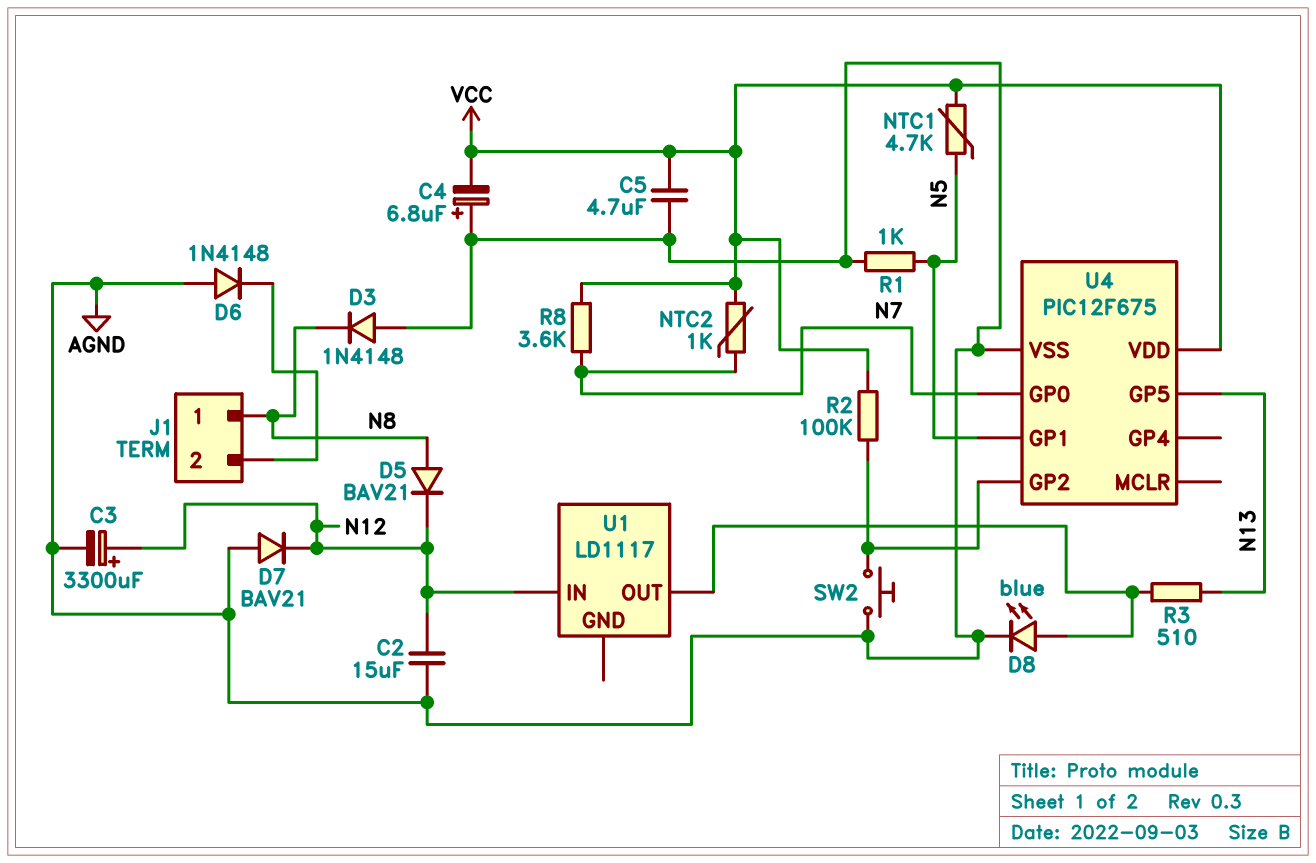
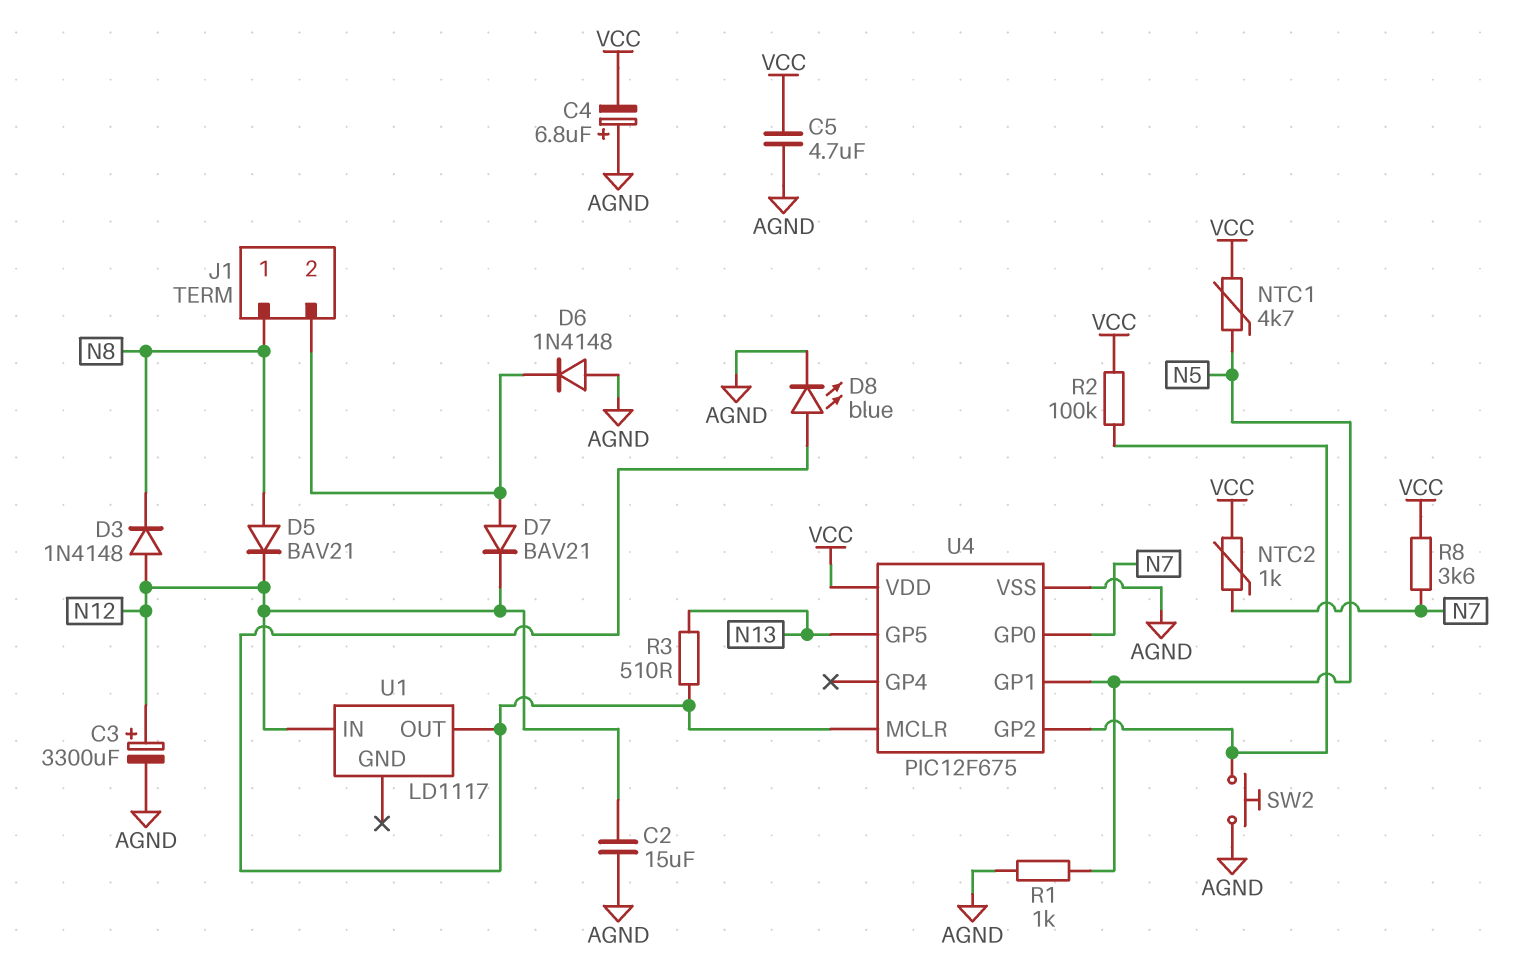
D3: diode 1N4148 (A AGND, K N8) -> diode 1N4148 (A N12, K N8)
D7: diode BAV21 (A AGND, K N12) -> diode BAV21 (A J1/2, K N12)
U4 pin MCLR: none -> U1/OUT

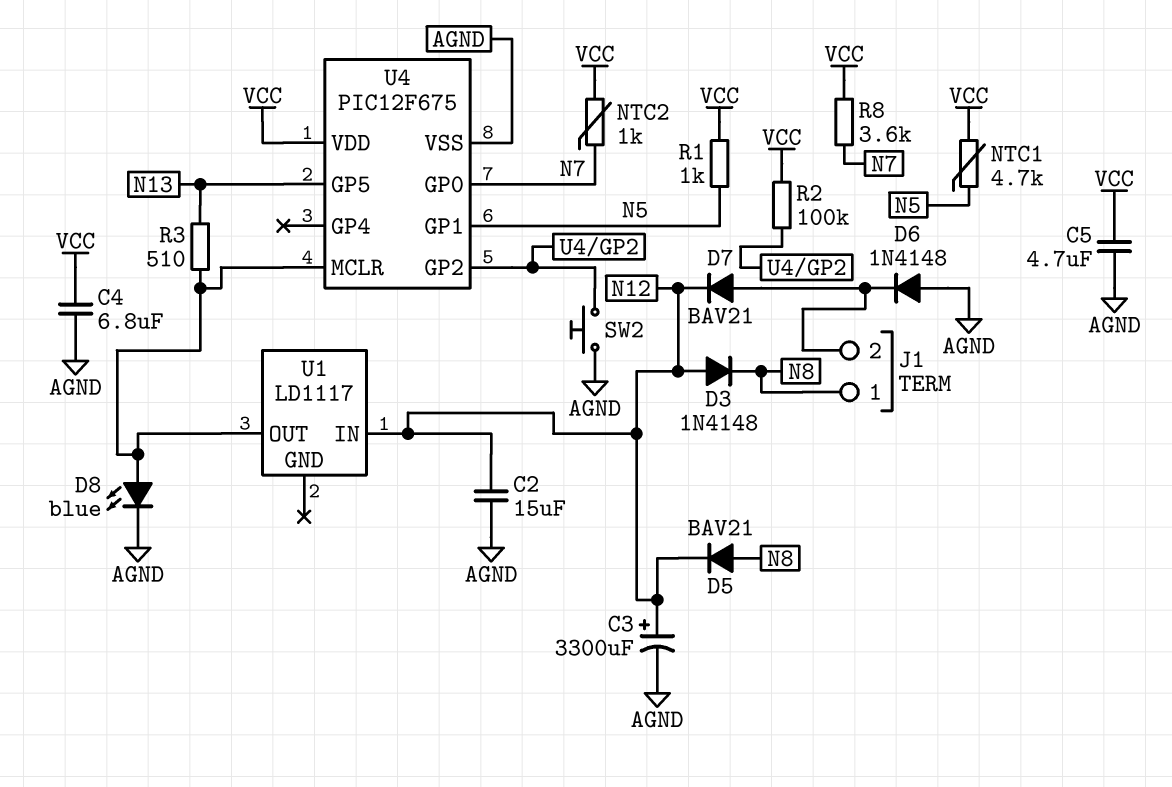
C4: 6.8uF (plus AGND, minus VCC) -> 6.8uF (AGND, VCC)
R1: 1k (AGND, N5) -> 1k (N5, VCC)

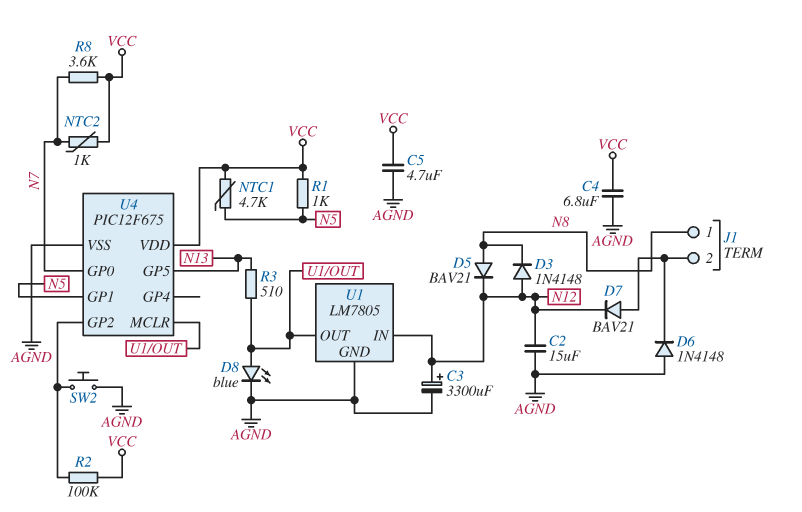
U1: LD1117 -> LM7805
U1 pin GND: none -> AGND

